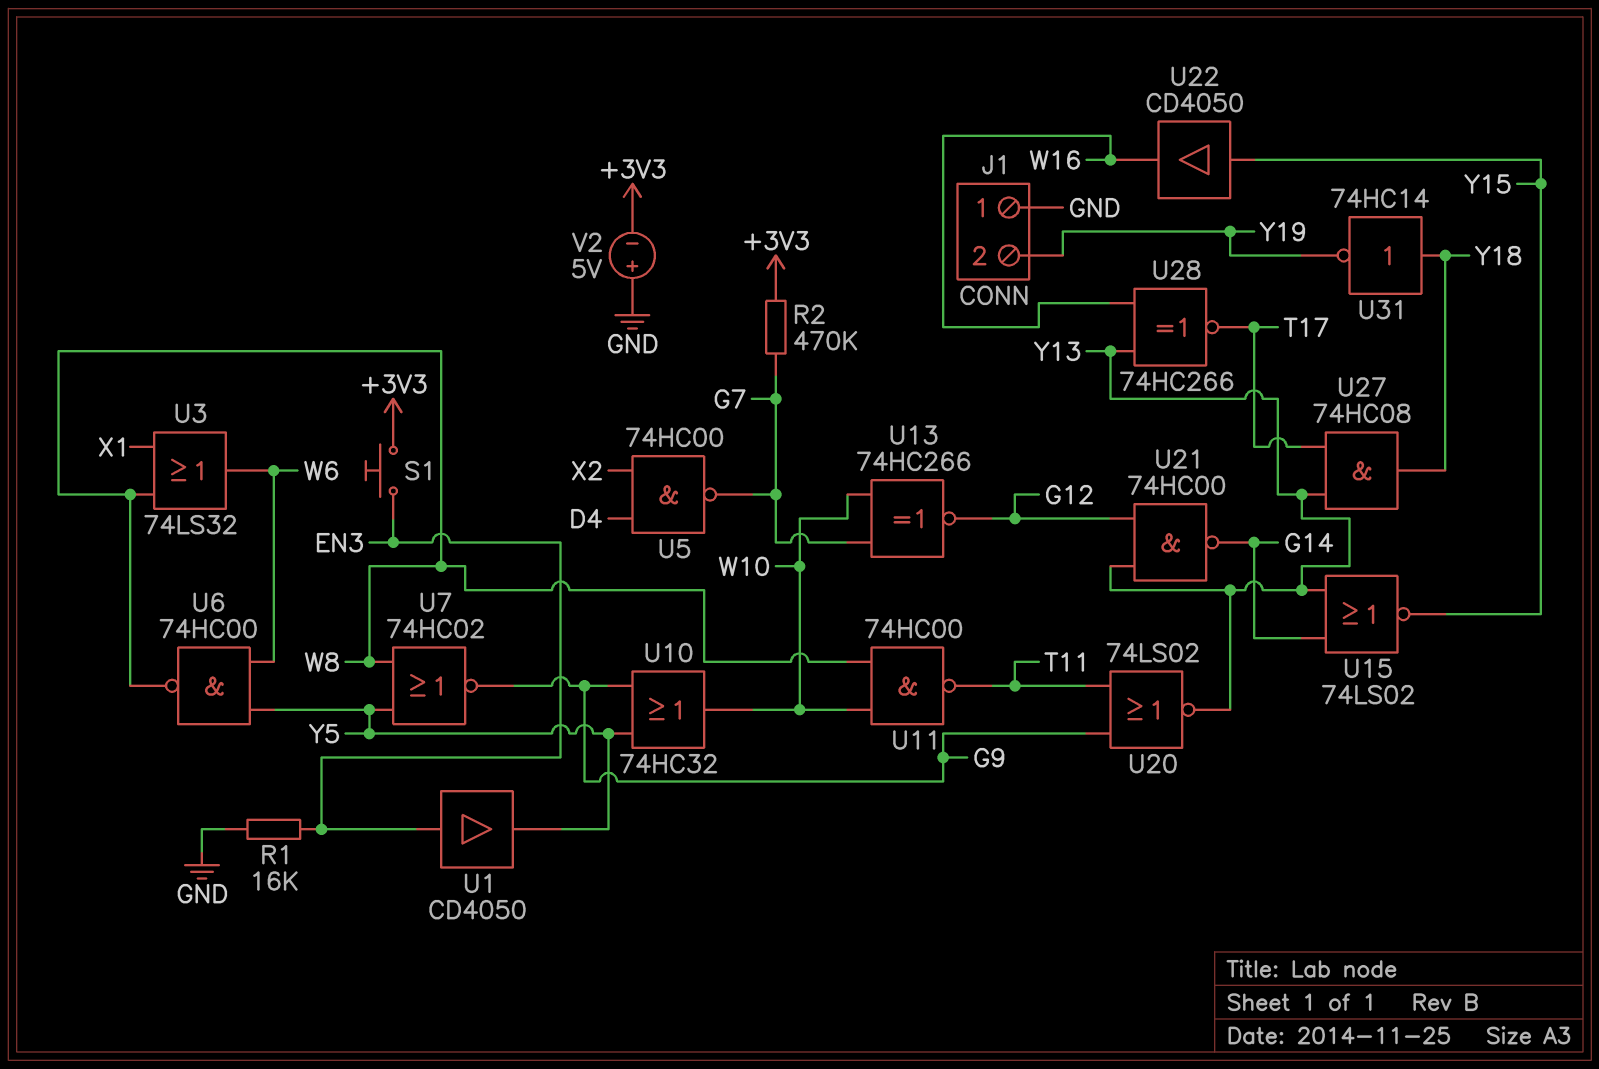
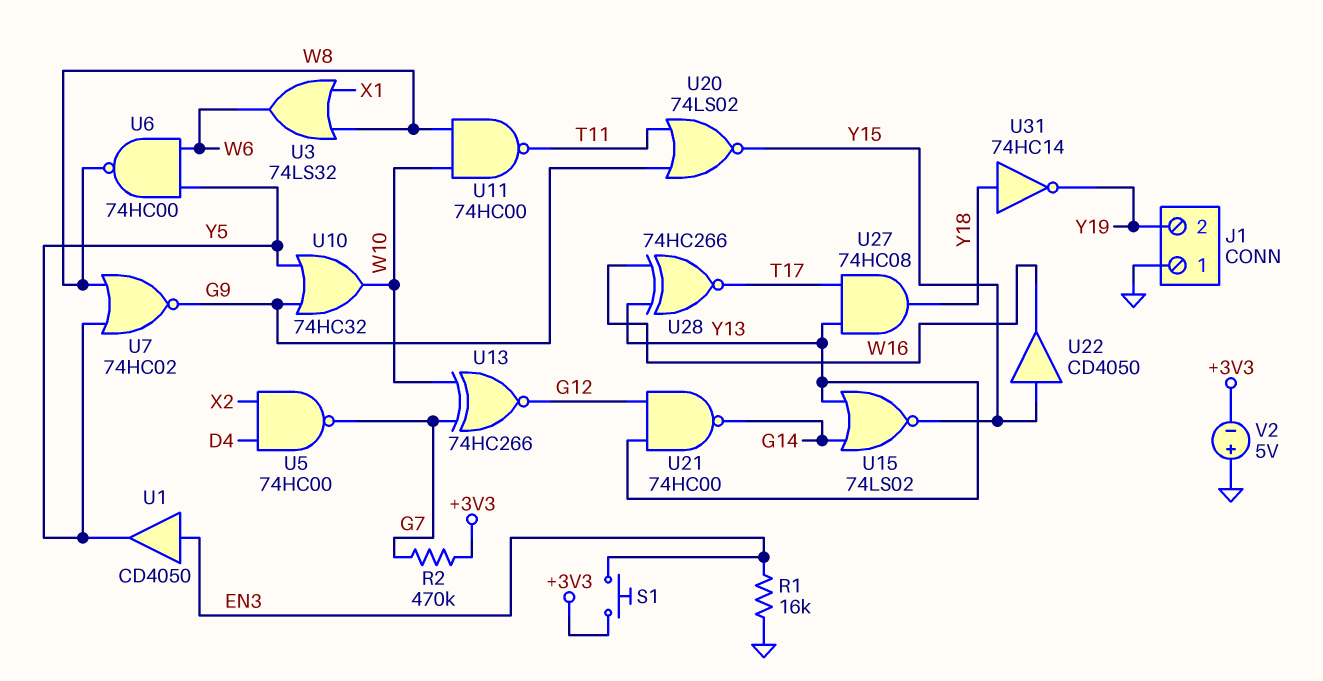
U20: NOR 74LS02 (in G9, in T11, out Y13) -> NOR 74LS02 (in G9, in T11, out Y15)

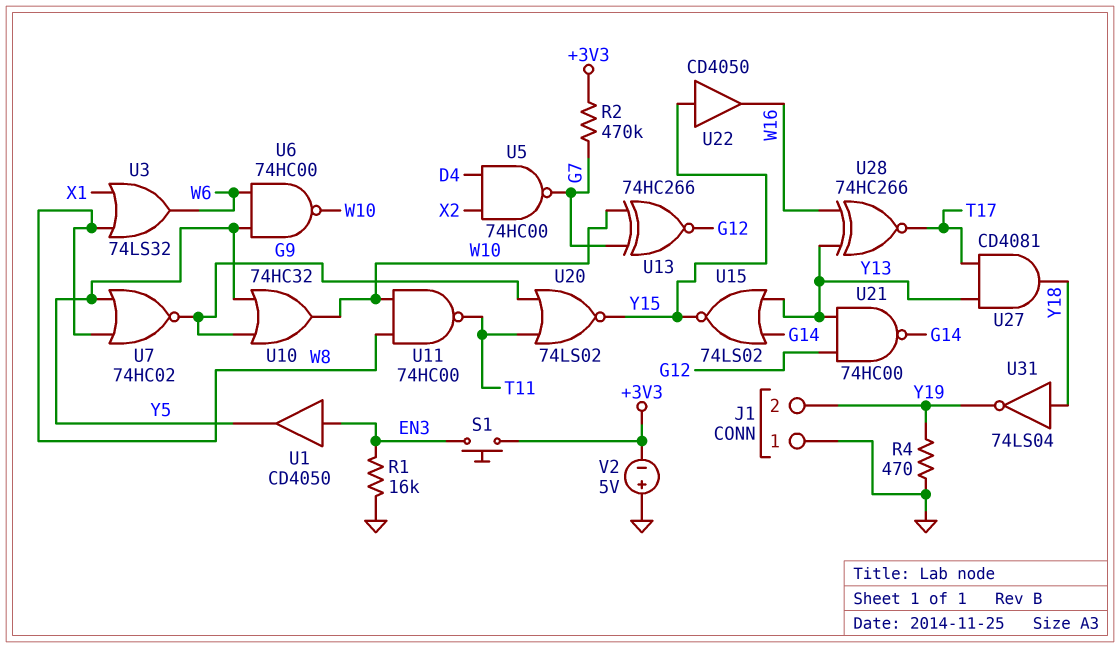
R4: none -> 470 (GND, Y19)
U6: NAND 74HC00 (in W6, in Y5, out W8) -> NAND 74HC00 (in W6, in Y5, out W10)
U27: AND 74HC08 (in T17, in Y13, out Y18) -> AND CD4081 (in T17, in Y13, out Y18)
U31: NOT 74HC14 (in Y18, out Y19) -> NOT 74LS04 (in Y18, out Y19)

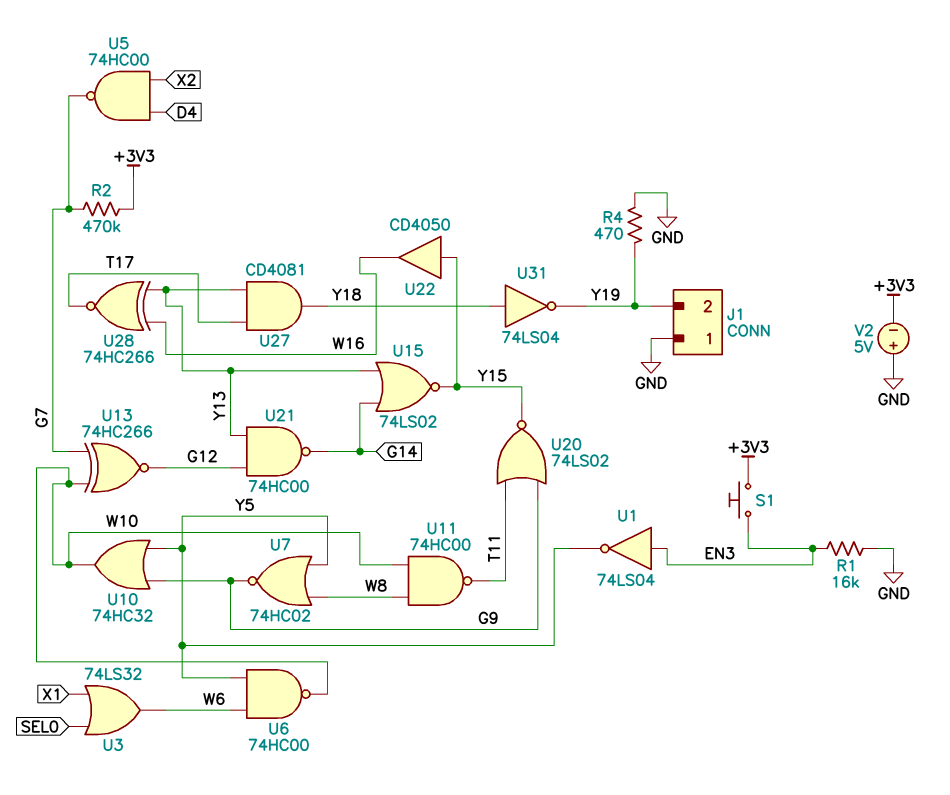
U1: buffer CD4050 (in EN3, out Y5) -> NOT 74LS04 (in EN3, out Y5)
U3: OR 74LS32 (in W8, in X1, out W6) -> OR 74LS32 (in SEL0, in X1, out W6)

